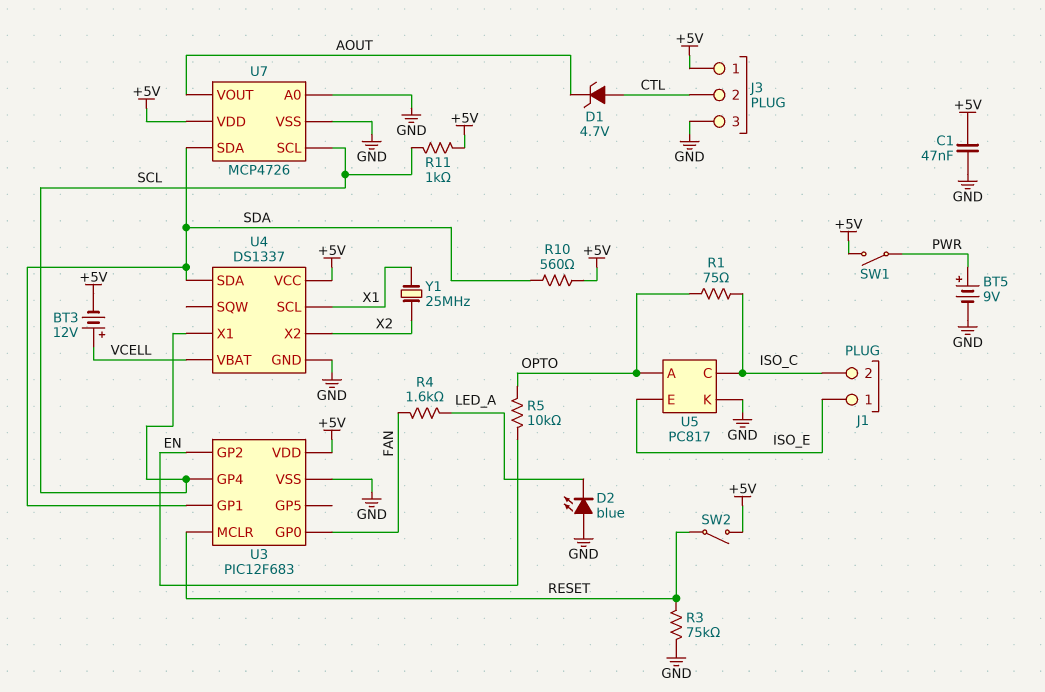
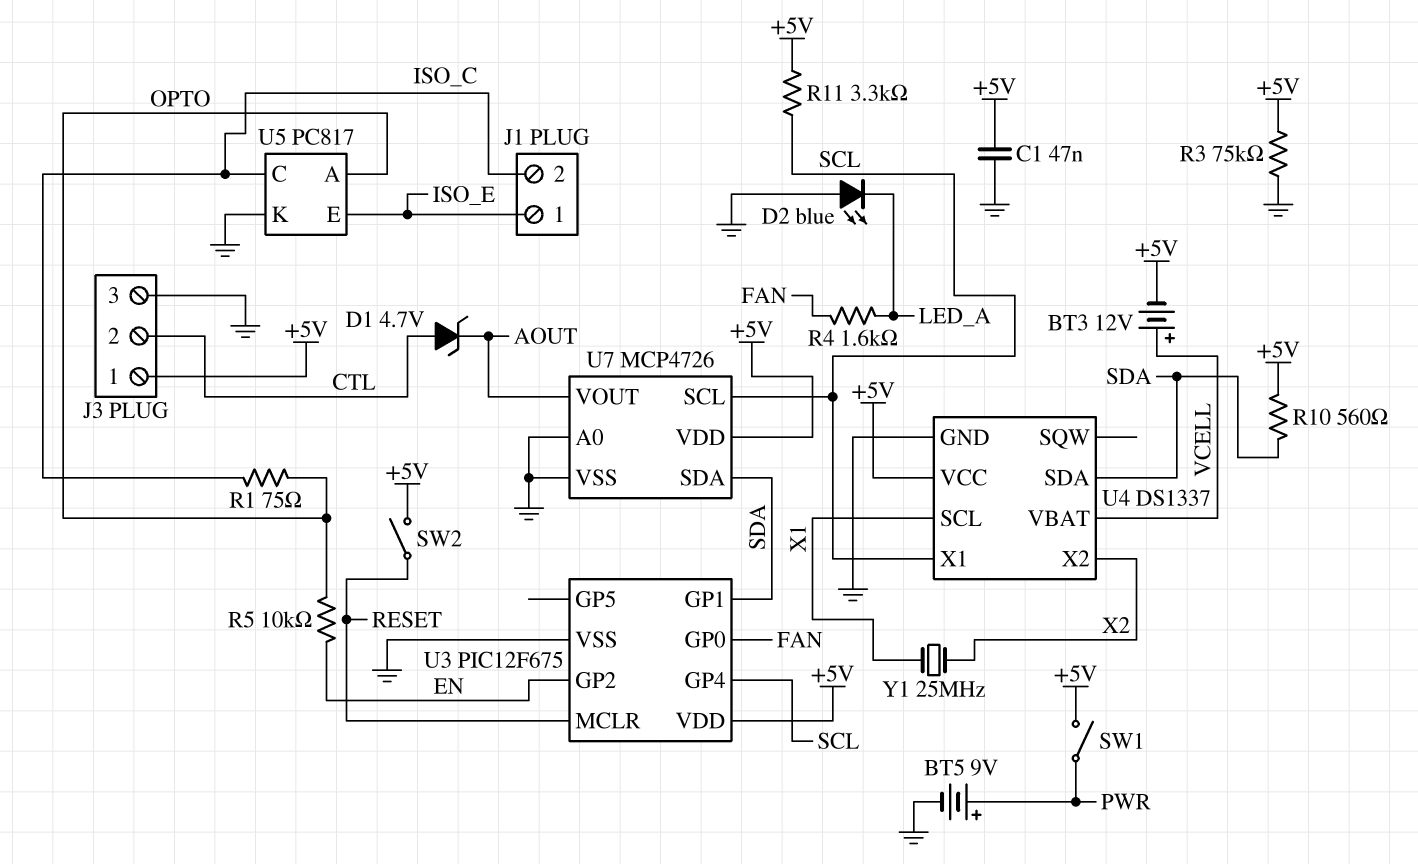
R3: 75k (GND, RESET) -> 75k (+5V, GND)
R11: 1k (+5V, SCL) -> 3.3k (+5V, SCL)
U3: PIC12F683 -> PIC12F675

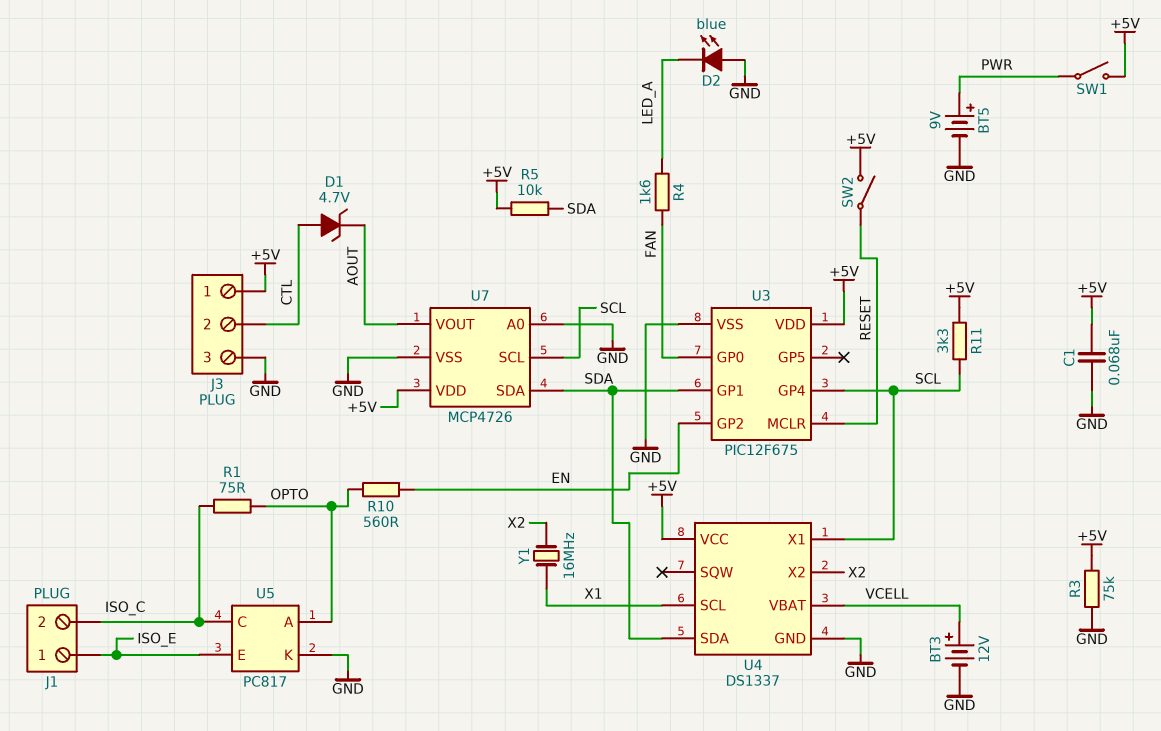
BT3: 12V (plus VCELL, minus +5V) -> 12V (plus VCELL, minus GND)
C1: 47nF (+5V, GND) -> 68nF (+5V, GND)
R5: 10k (EN, OPTO) -> 10k (+5V, SDA)
R10: 560 (+5V, SDA) -> 560 (EN, OPTO)
Y1: 25MHz (X1, X2) -> 16MHz (X1, X2)

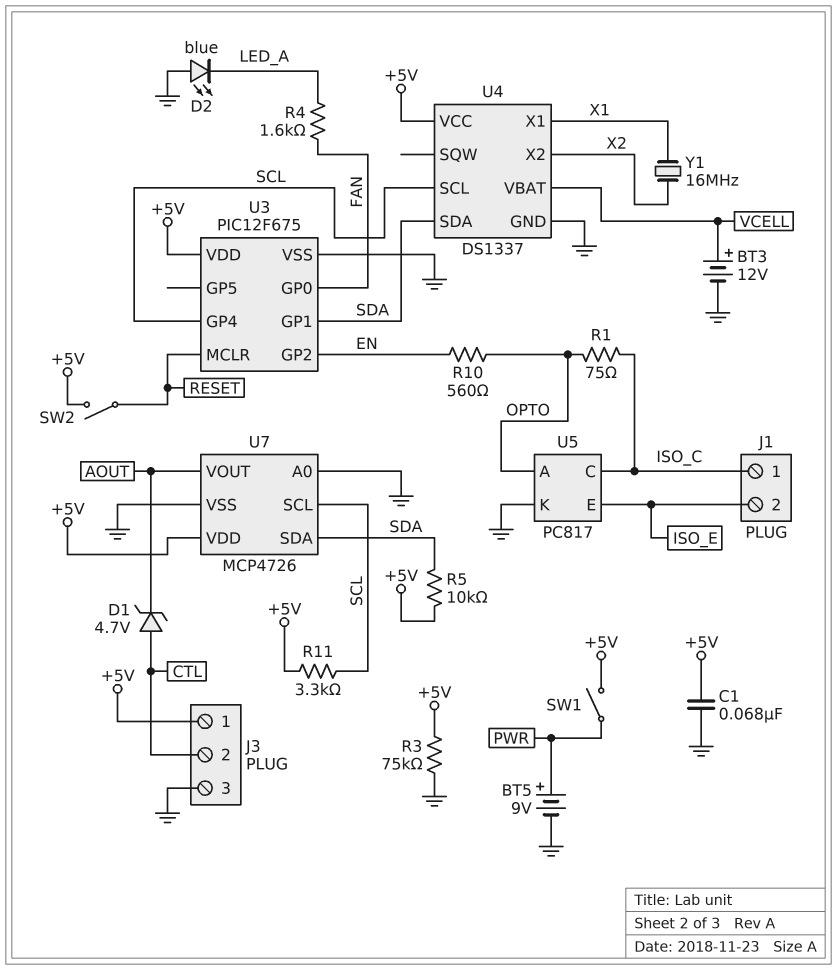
J1 pin 1: ISO_E -> ISO_C
J1 pin 2: ISO_C -> ISO_E
U4 pin SCL: X1 -> SCL
U4 pin X1: SCL -> X1

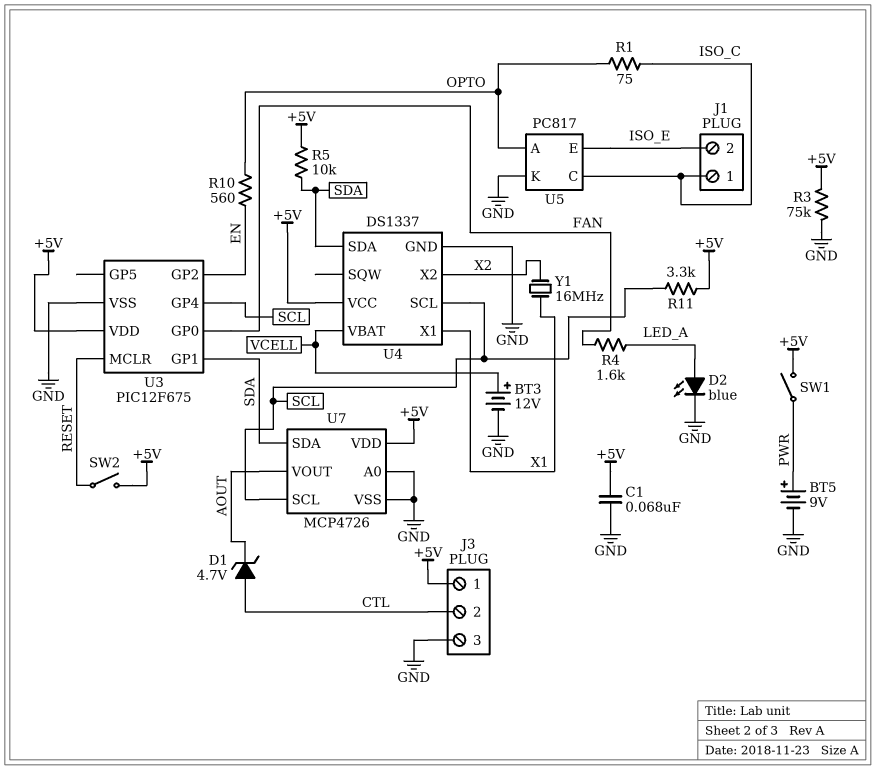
D2: LED blue (A GND, K LED_A) -> LED blue (A LED_A, K GND)

